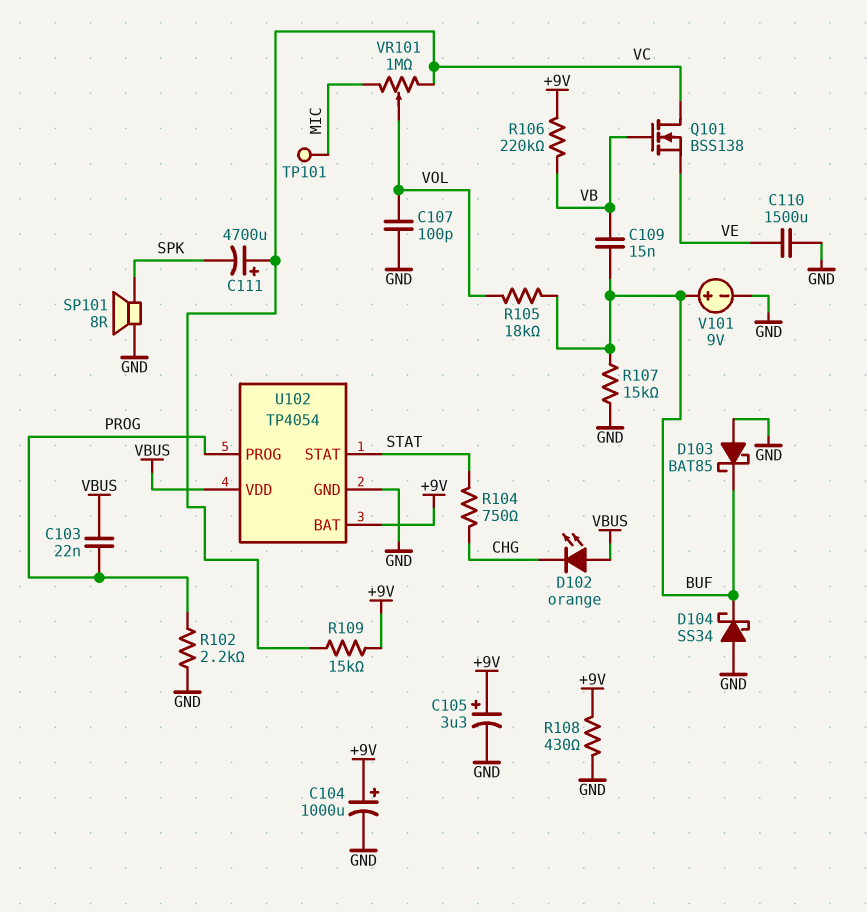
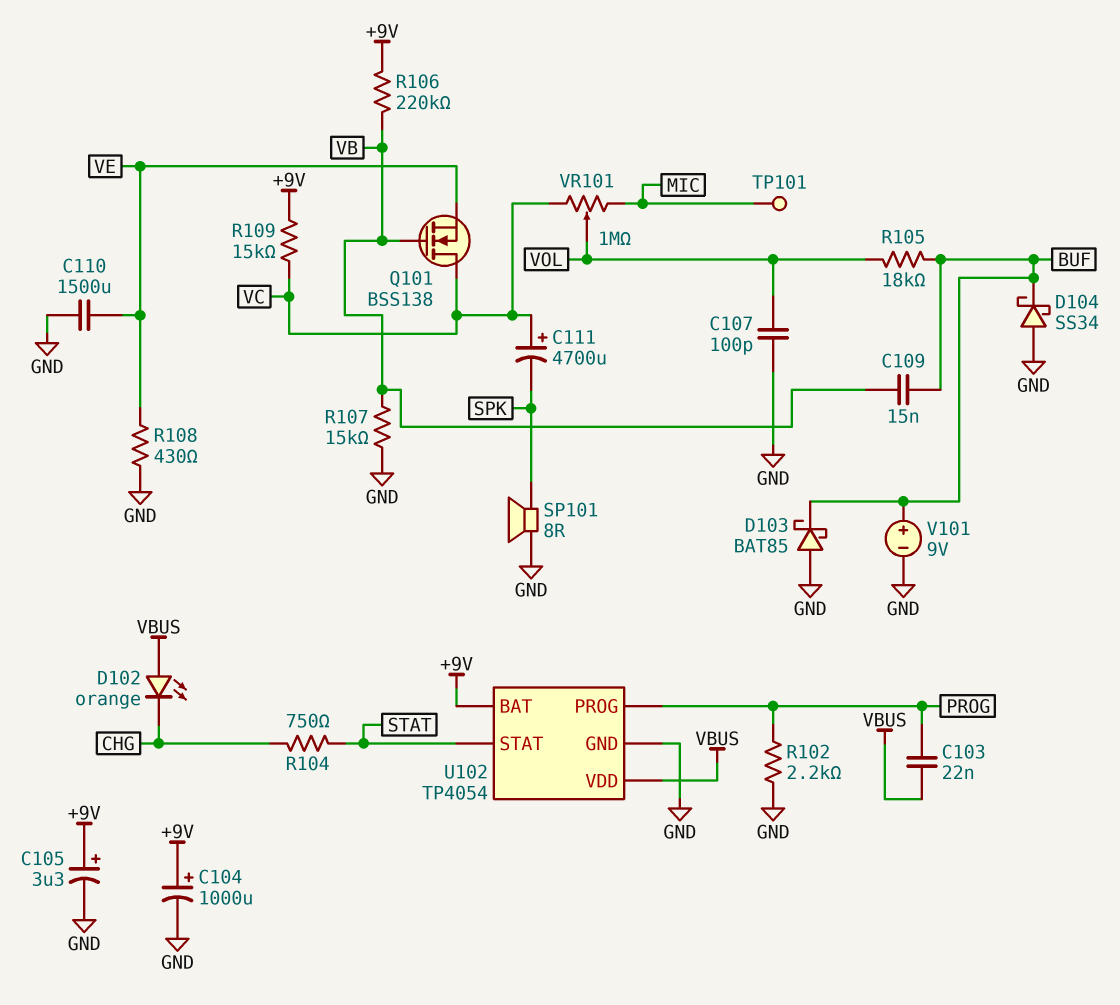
R107: 15k (BUF, GND) -> 15k (GND, VB)
R108: 430 (+9V, GND) -> 430 (GND, VE)

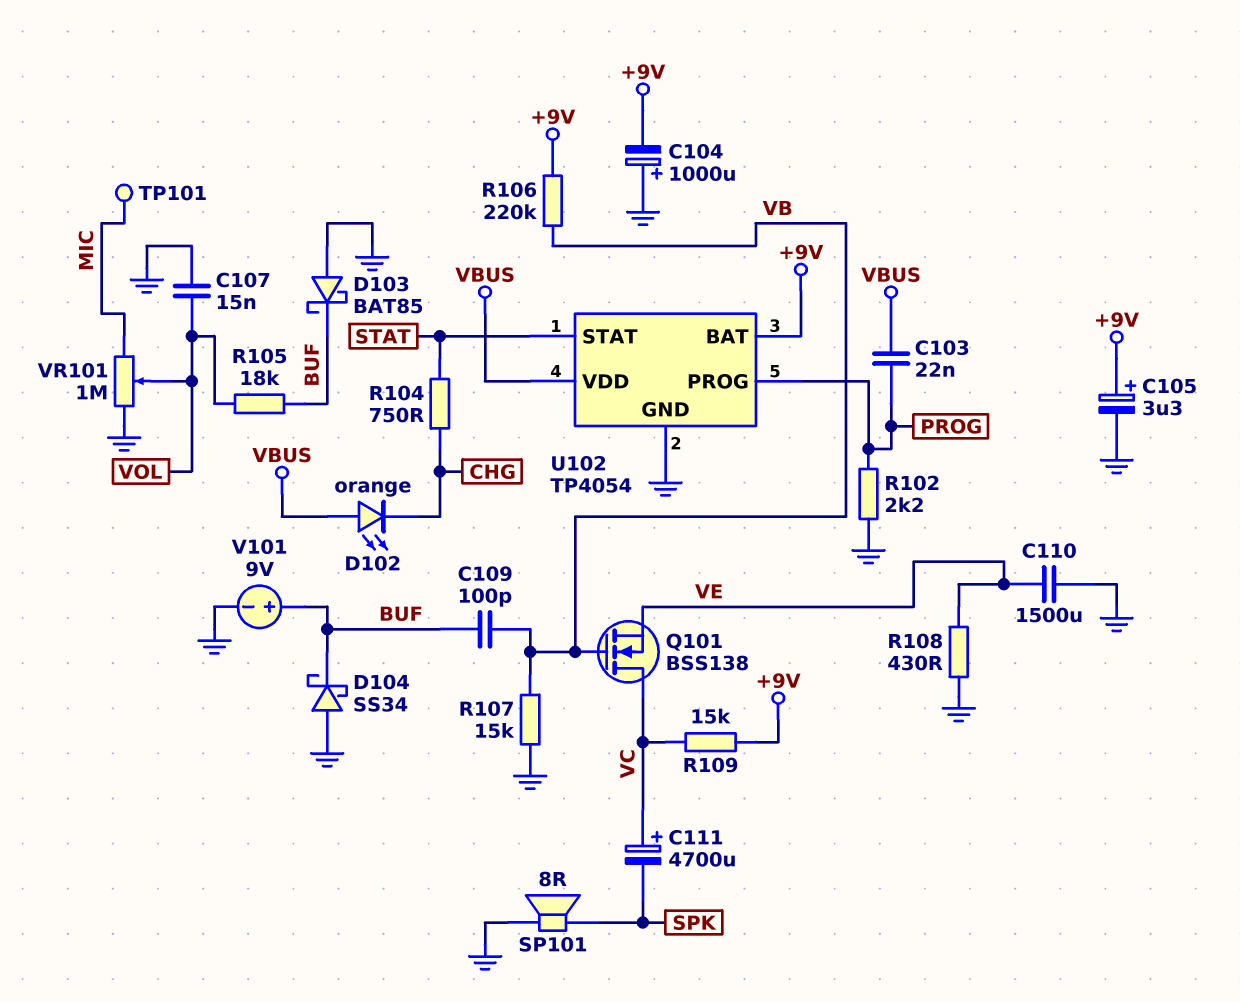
C104: 1000uF (plus +9V, minus GND) -> 1000uF (plus GND, minus +9V)
C107: 100pF (GND, VOL) -> 15nF (GND, VOL)
C109: 15nF (BUF, VB) -> 100pF (BUF, VB)
VR101: 1M (MIC, VC, wiper VOL) -> 1M (GND, MIC, wiper VOL)

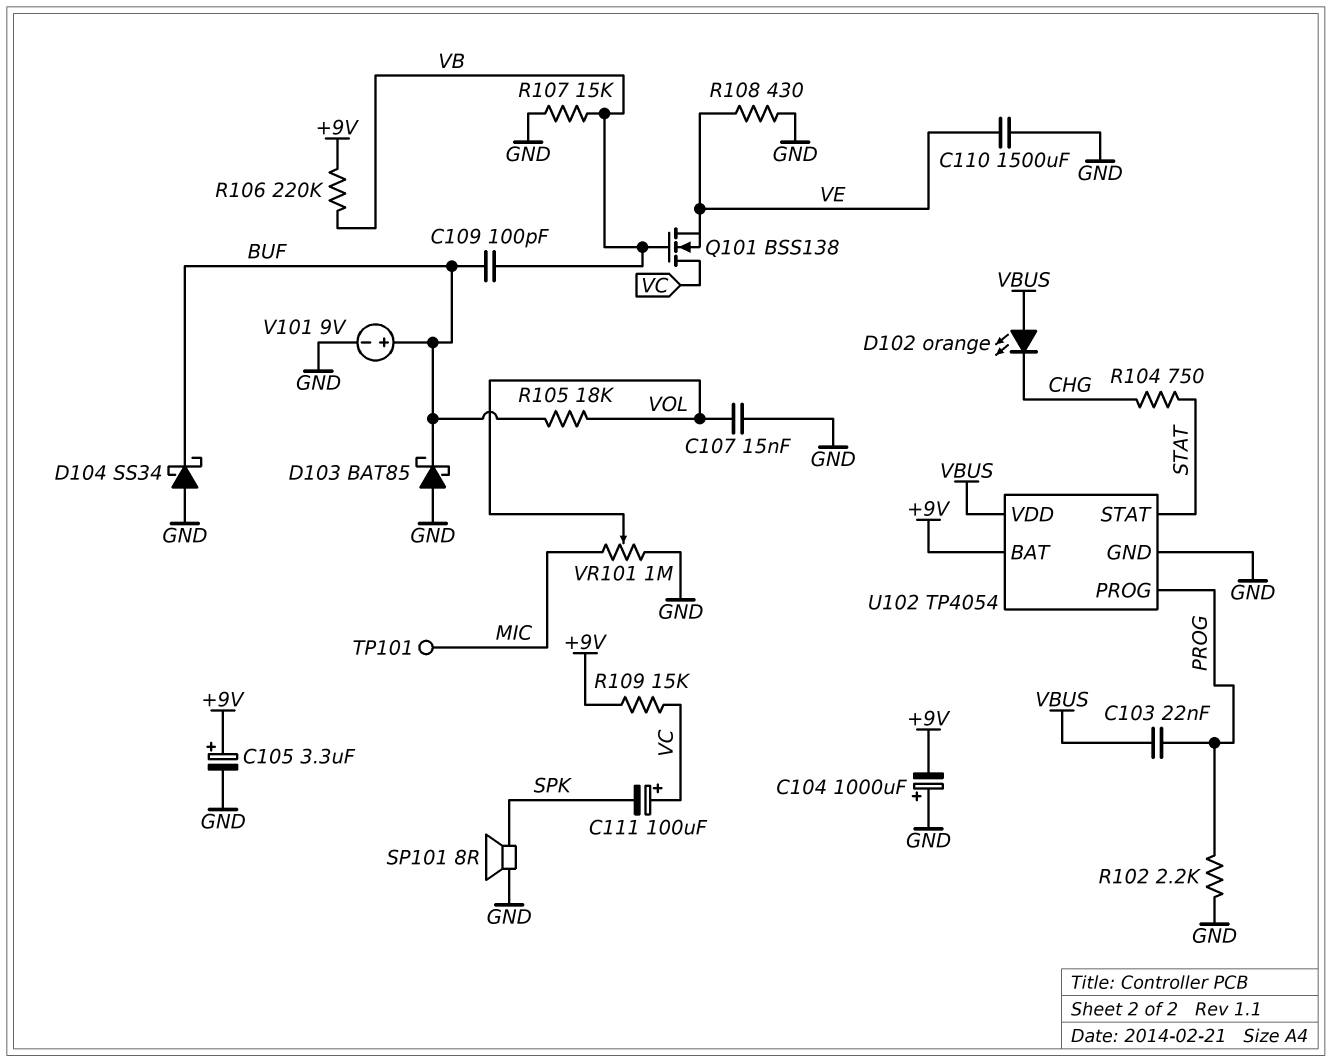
C111: 4700uF (plus VC, minus SPK) -> 100uF (plus VC, minus SPK)

